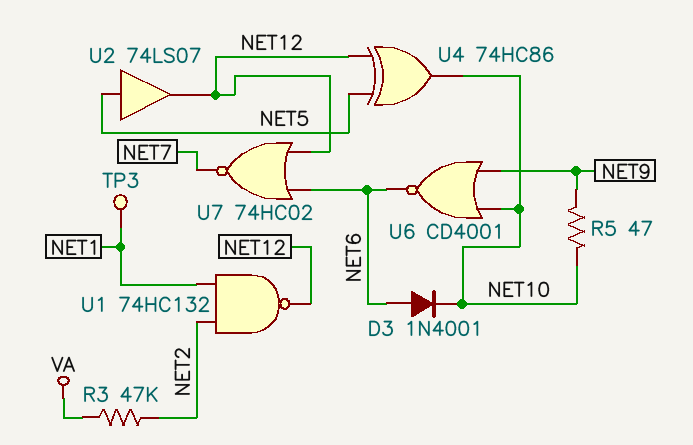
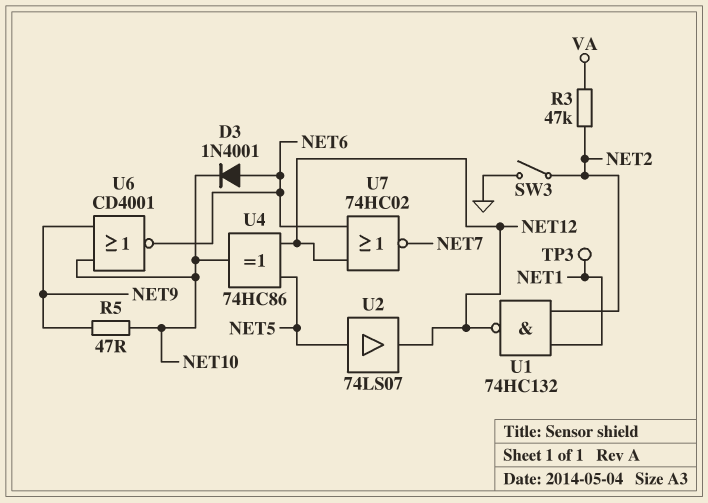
SW3: none -> switch (GND, NET2)

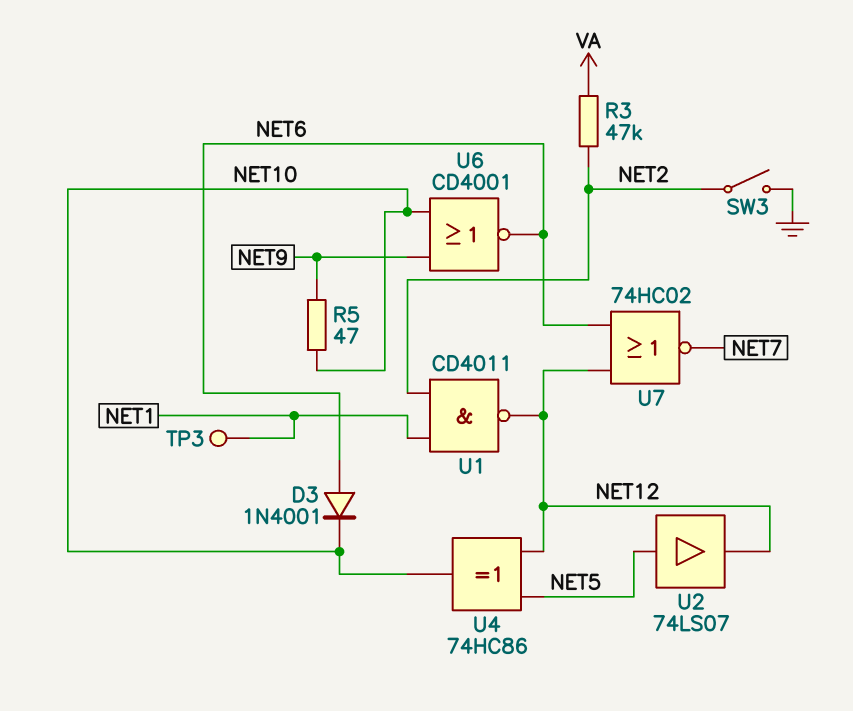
U1: NAND 74HC132 (in NET1, in NET2, out NET12) -> NAND CD4011 (in NET1, in NET2, out NET12)

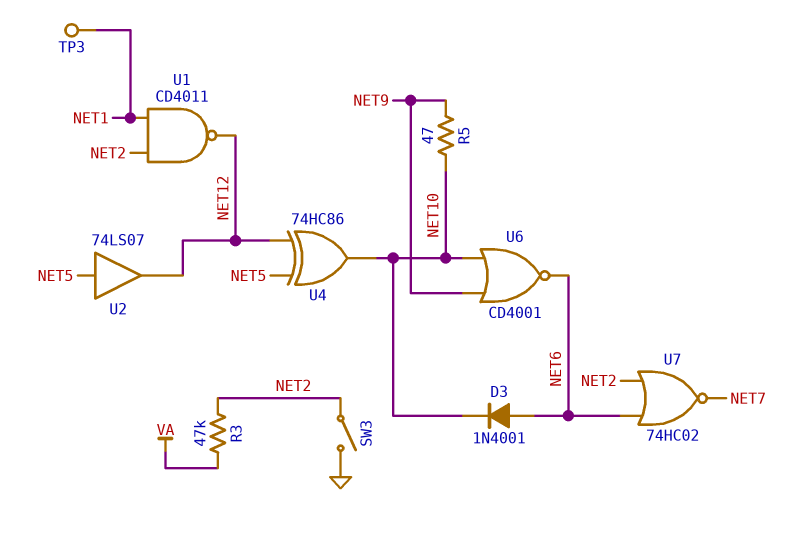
U7: NOR 74HC02 (in NET6, in NET12, out NET7) -> NOR 74HC02 (in NET2, in NET6, out NET7)

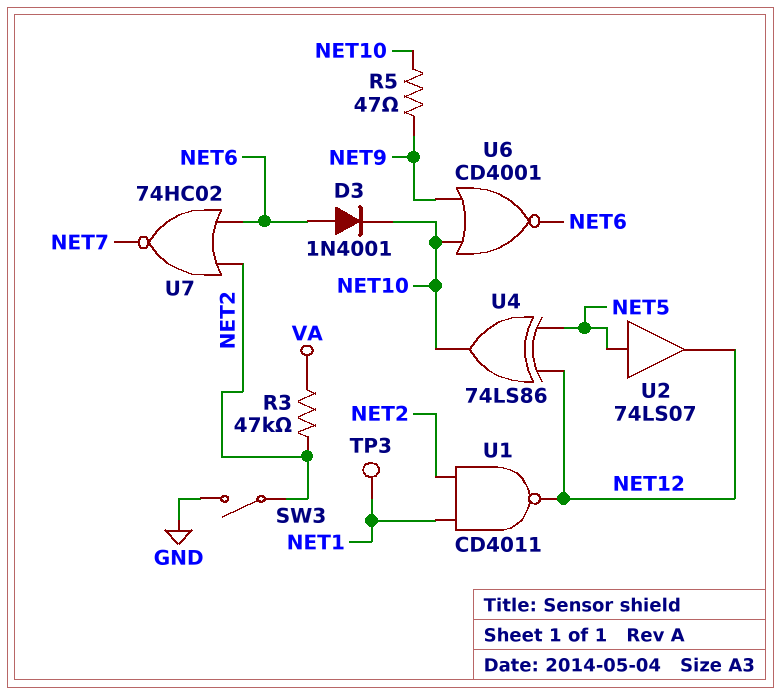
U4: XOR 74HC86 (in NET5, in NET12, out NET10) -> XOR 74LS86 (in NET5, in NET12, out NET10)

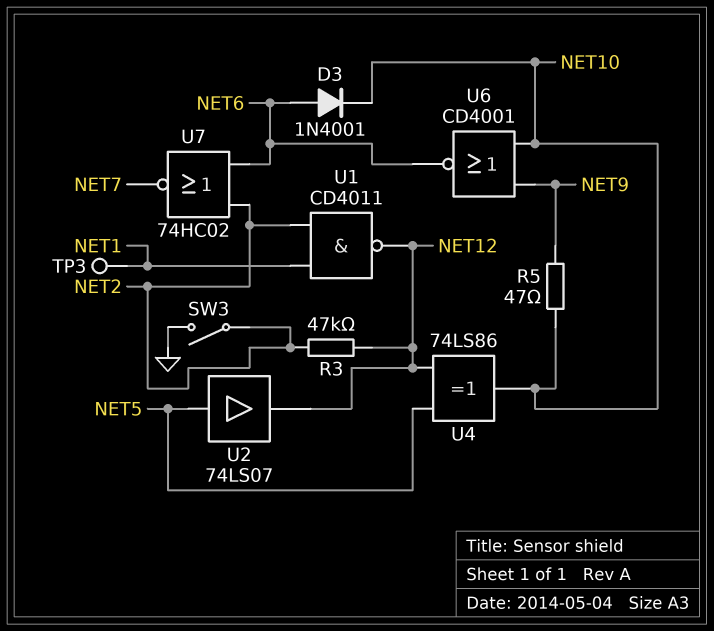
R3: 47k (NET2, VA) -> 47k (NET2, NET12)

